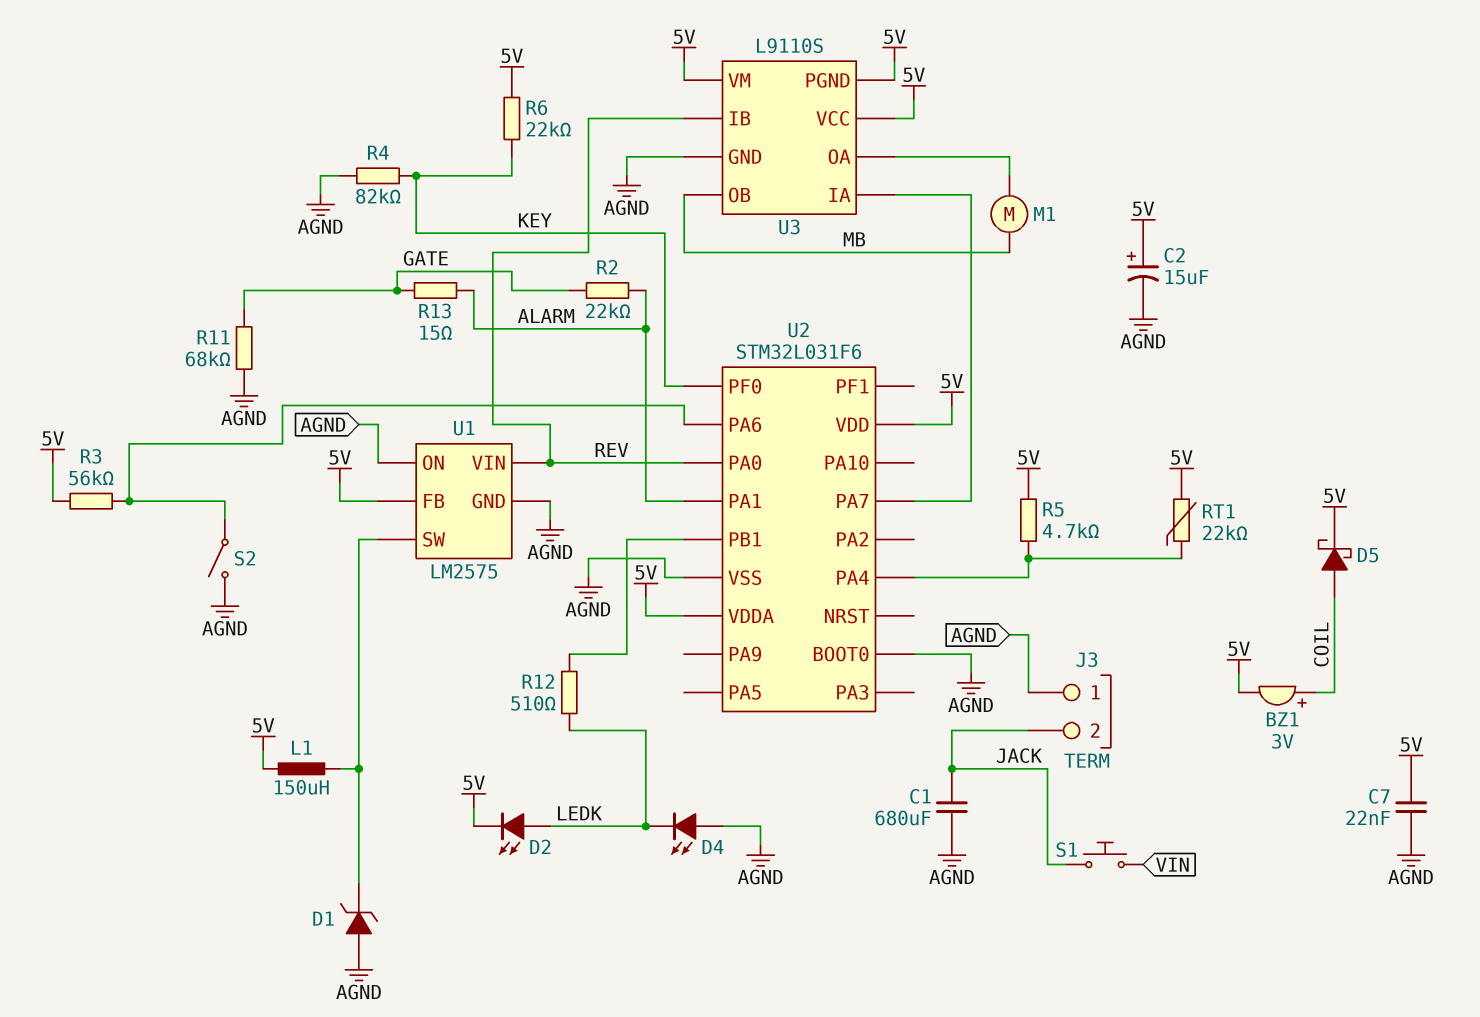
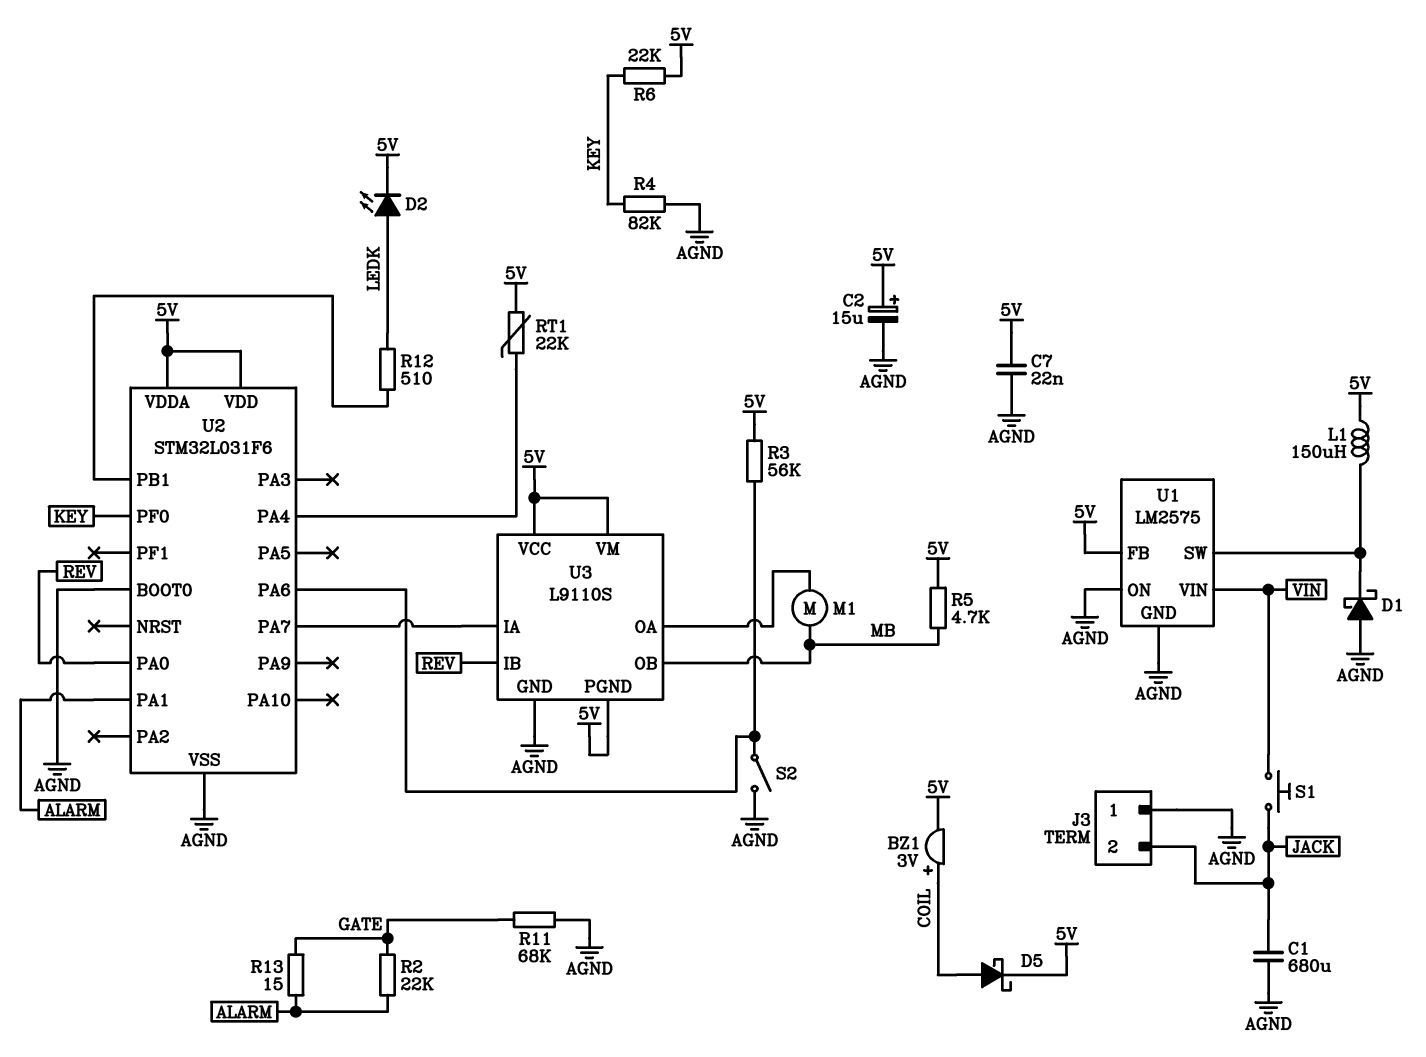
D1: zener (A AGND, K U1/SW) -> schottky (A AGND, K U1/SW)
D4: LED (A AGND, K LEDK) -> none
R5: 4.7k (5V, U2/PA4) -> 4.7k (5V, MB)
U1 pin VIN: REV -> VIN

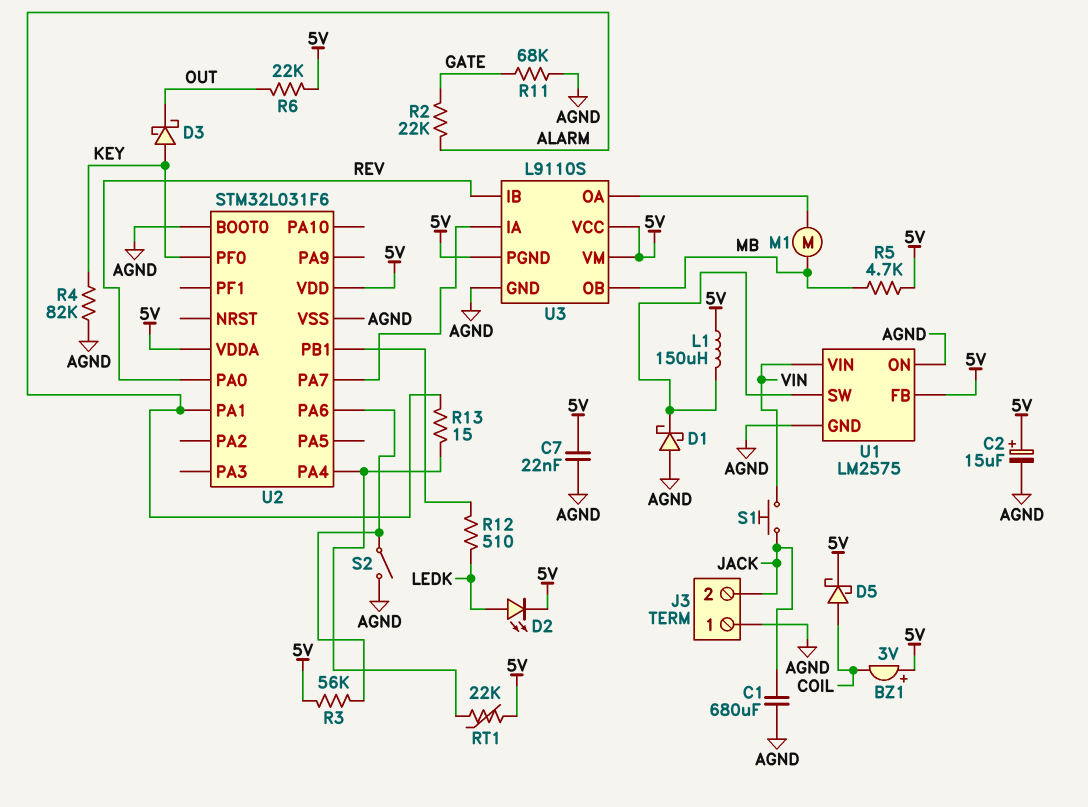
BZ1: buzzer 3V (plus COIL, minus 5V) -> buzzer 3V (plus 5V, minus COIL)
D3: none -> schottky (A KEY, K OUT)
R6: 22k (5V, KEY) -> 22k (5V, OUT)
R13: 15 (ALARM, GATE) -> 15 (ALARM, U2/PA4)

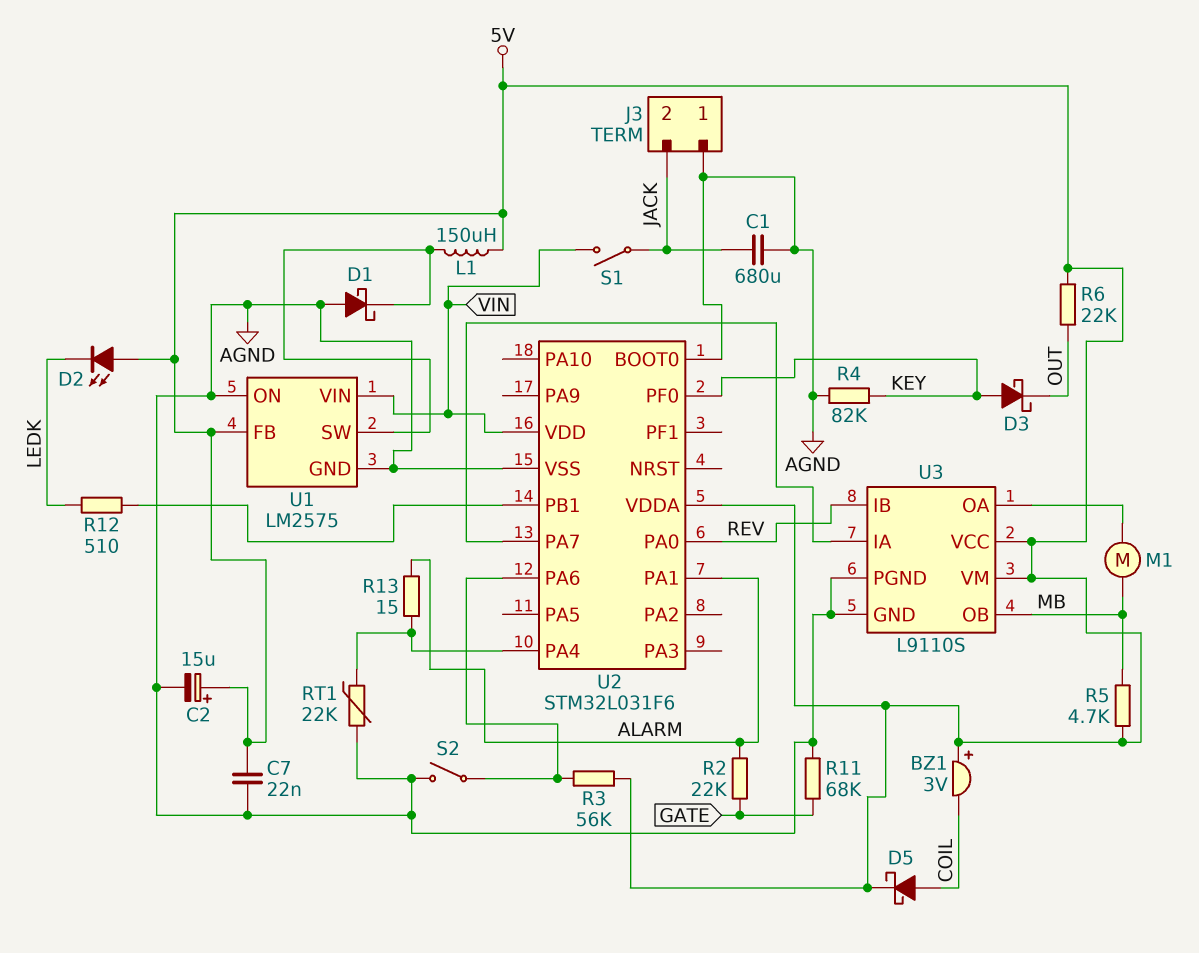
D2: LED (A LEDK, K 5V) -> LED (A 5V, K LEDK)
RT1: 22k (5V, U2/PA4) -> 22k (AGND, U2/PA4)
S1: button (JACK, VIN) -> switch (JACK, VIN)
U2 pin VDD: 5V -> VIN
U3 pin PGND: 5V -> AGND

